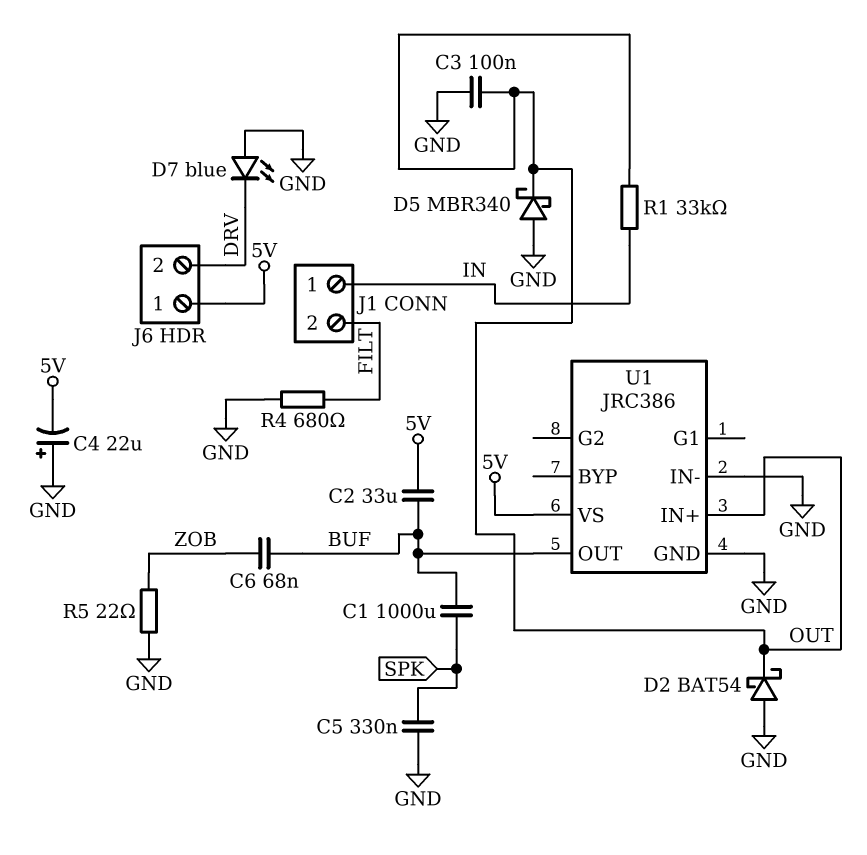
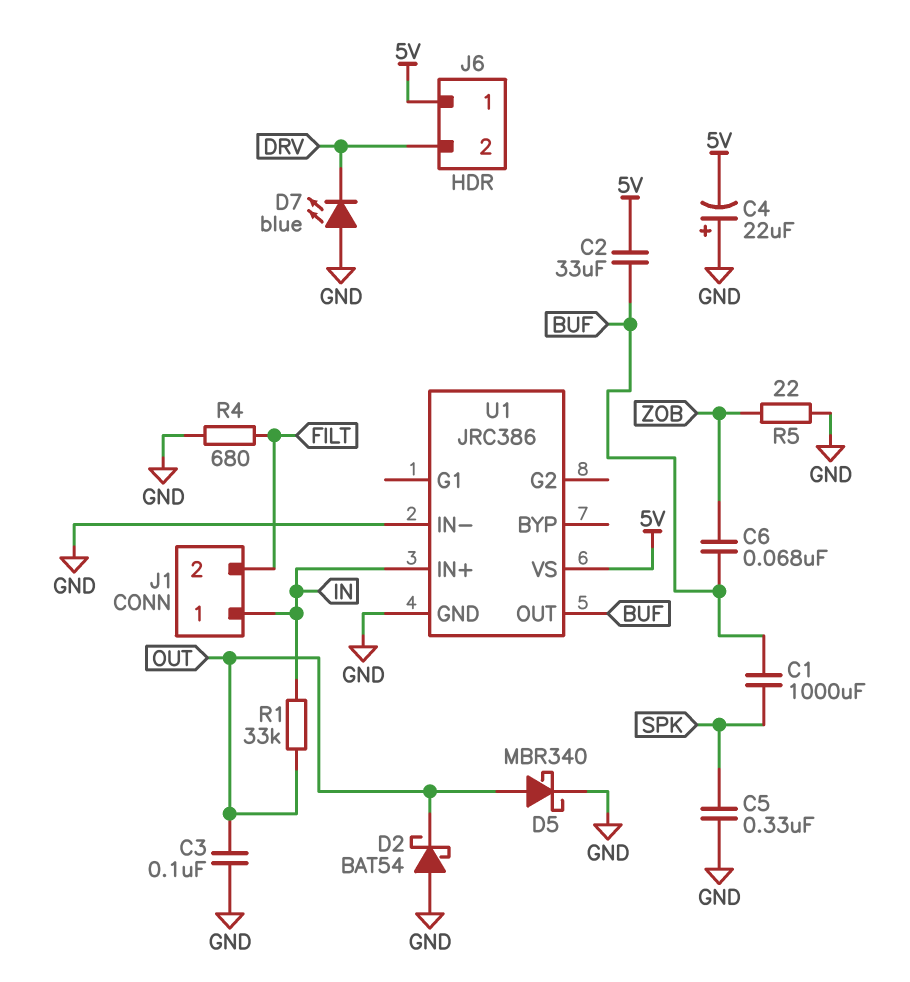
D5: schottky MBR340 (A GND, K OUT) -> schottky MBR340 (A OUT, K GND)
U1 pin IN+: OUT -> IN

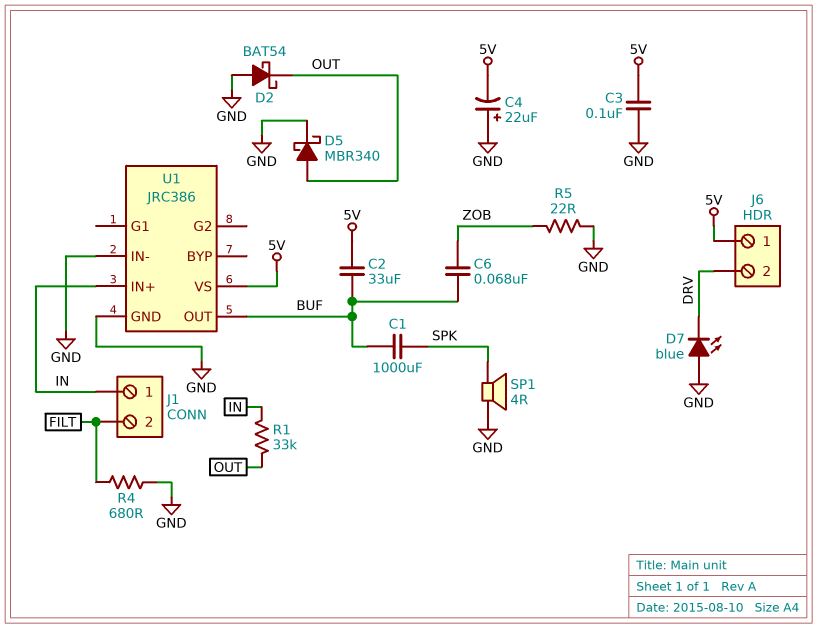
C3: 100nF (GND, OUT) -> 100nF (5V, GND)
C5: 330nF (GND, SPK) -> none
SP1: none -> speaker 4R (GND, SPK)

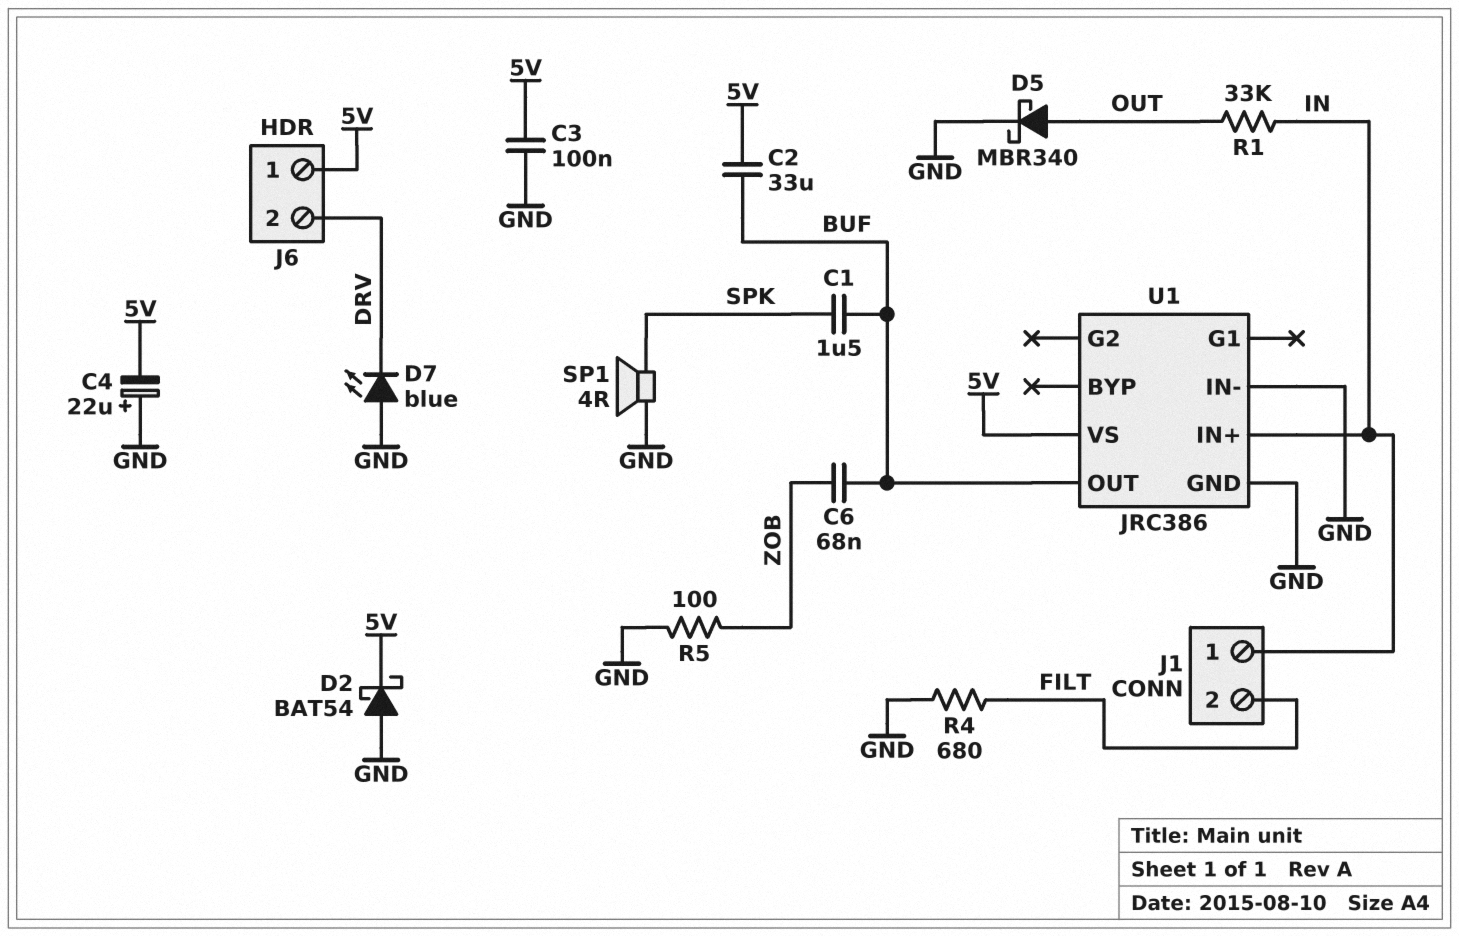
C1: 1000uF (BUF, SPK) -> 1.5uF (BUF, SPK)
D2: schottky BAT54 (A GND, K OUT) -> schottky BAT54 (A GND, K 5V)
R5: 22 (GND, ZOB) -> 100 (GND, ZOB)

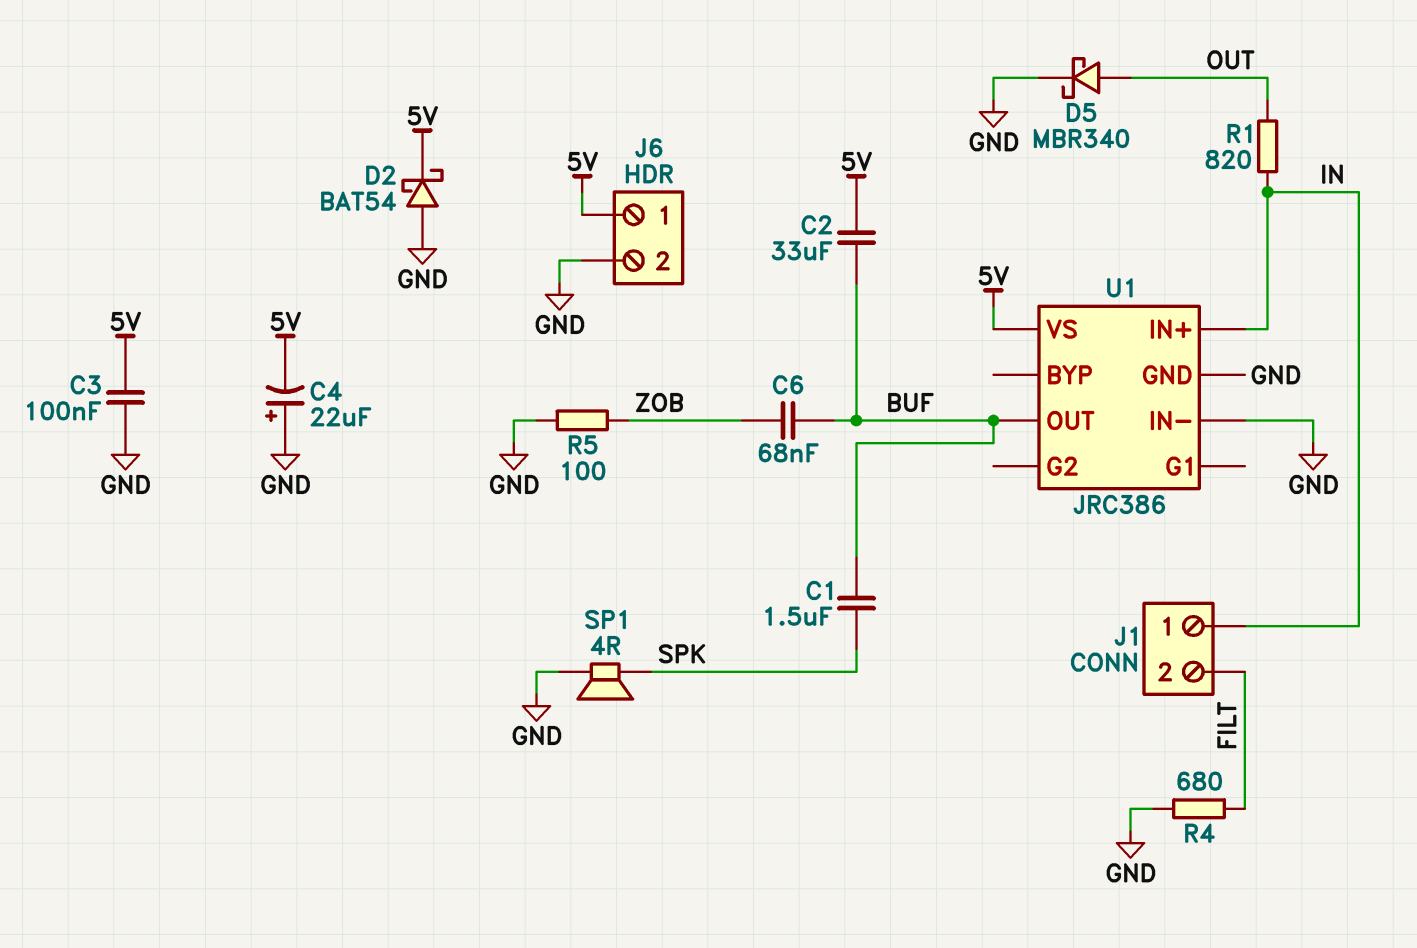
D7: LED blue (A GND, K DRV) -> none
J6 pin 2: DRV -> GND
R1: 33k (IN, OUT) -> 820 (IN, OUT)

